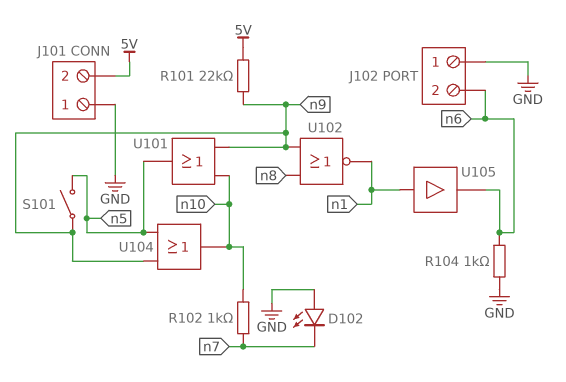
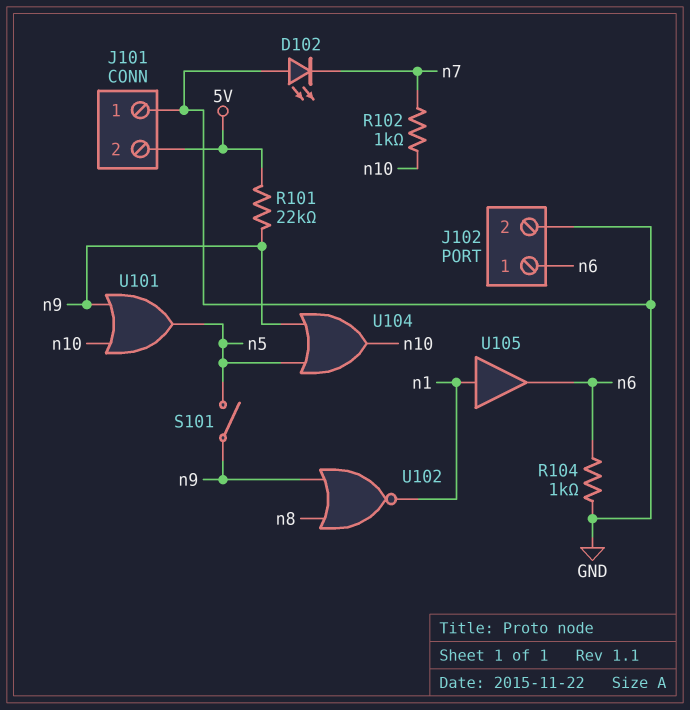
J102 pin 1: GND -> n6
J102 pin 2: n6 -> GND

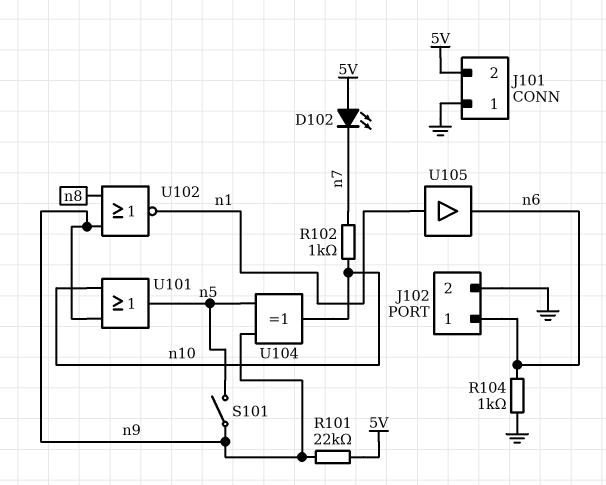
D102: LED (A GND, K n7) -> LED (A 5V, K n7)
U104: OR (in n5, in n9, out n10) -> XOR (in n5, in n9, out n10)

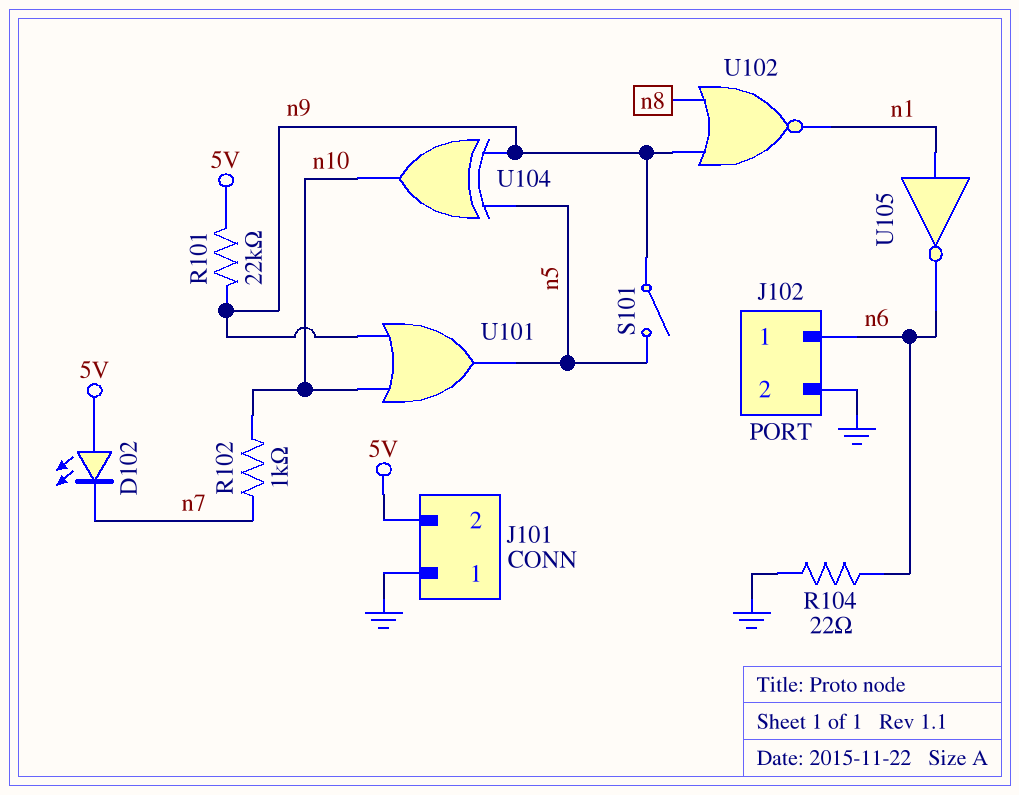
R104: 1k (GND, n6) -> 22 (GND, n6)
U105: buffer (in n1, out n6) -> NOT (in n1, out n6)

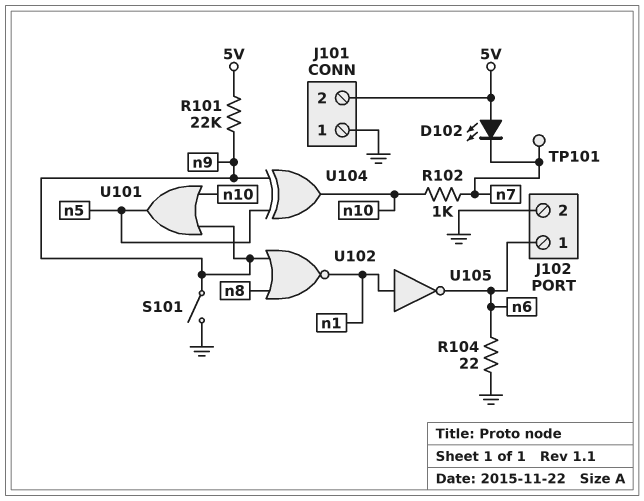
S101: switch (n5, n9) -> switch (GND, n9)
TP101: none -> test point (n7)

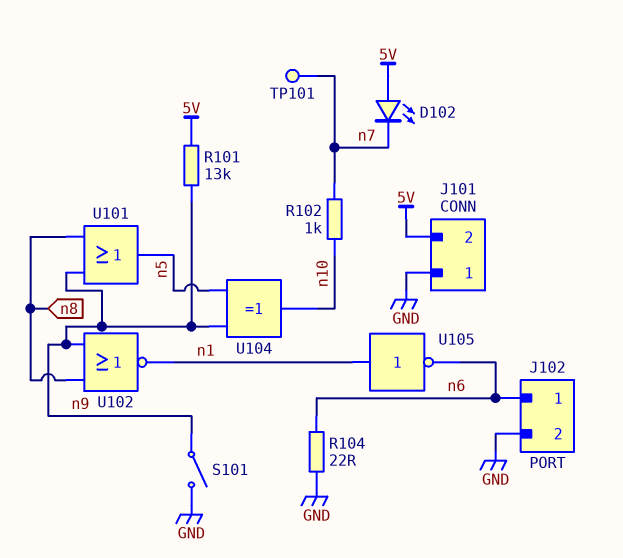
R101: 22k (5V, n9) -> 13k (5V, n9)
U101: OR (in n9, in n10, out n5) -> OR (in n8, in n9, out n5)

